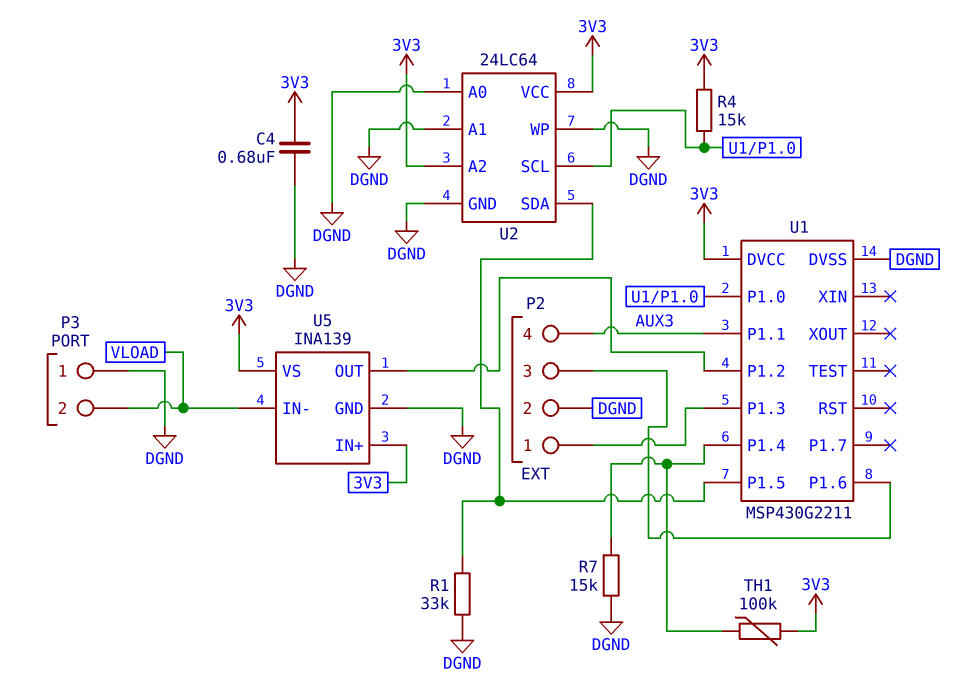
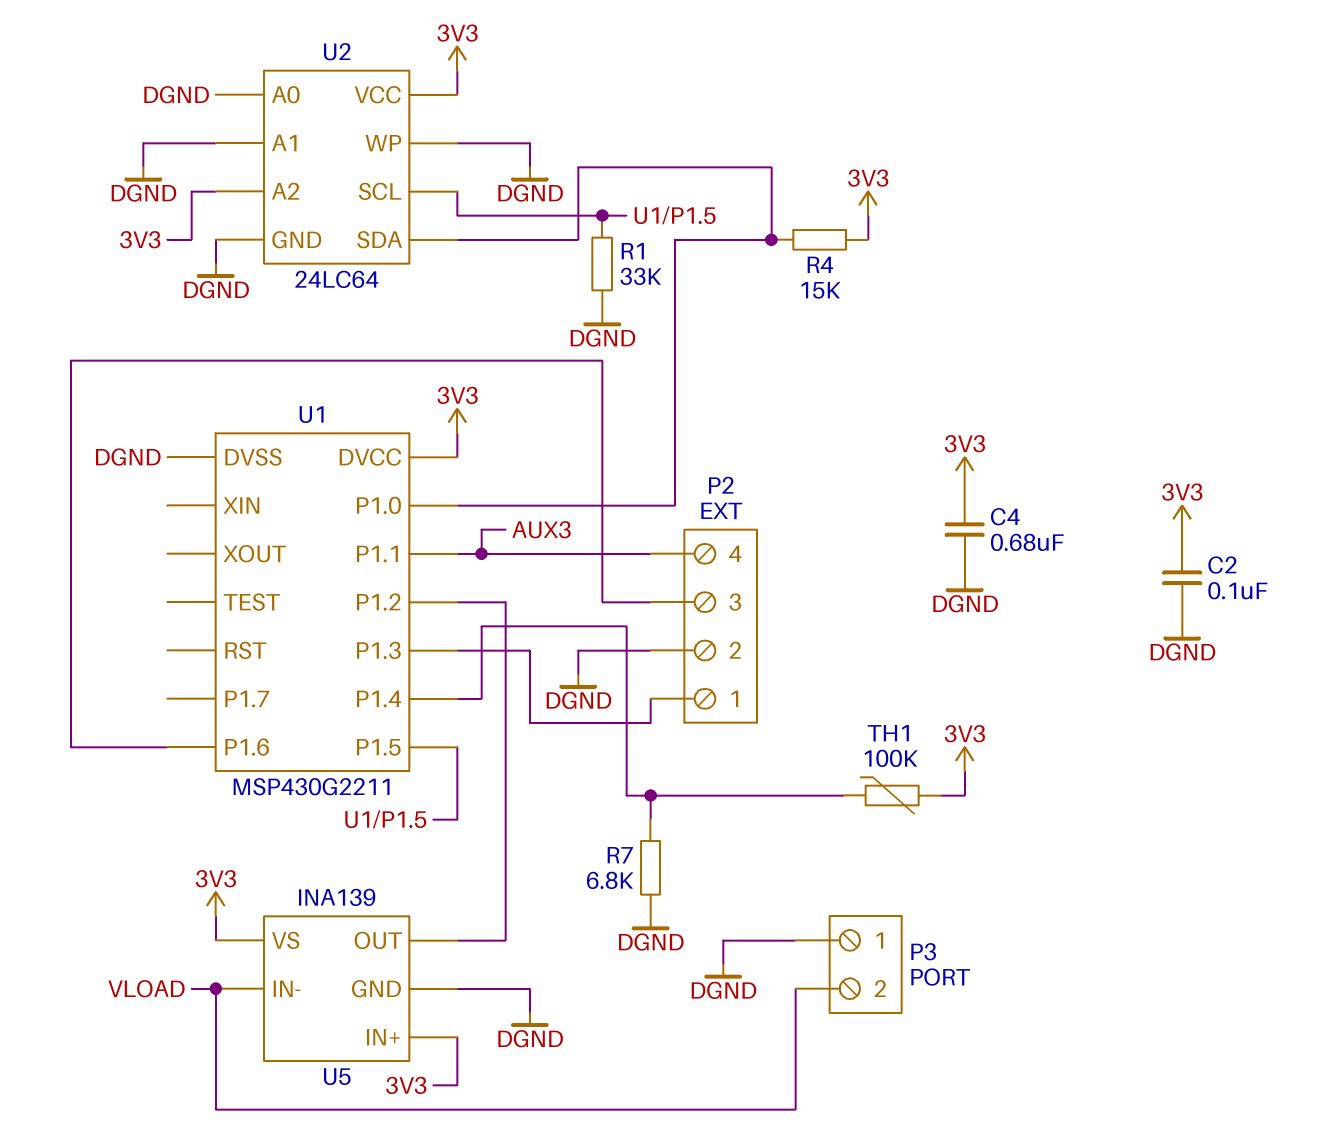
C2: none -> 100nF (3V3, DGND)
R7: 15k (DGND, U1/P1.4) -> 6.8k (DGND, U1/P1.4)
U2 pin SCL: U1/P1.0 -> U1/P1.5
U2 pin SDA: U1/P1.5 -> U1/P1.0

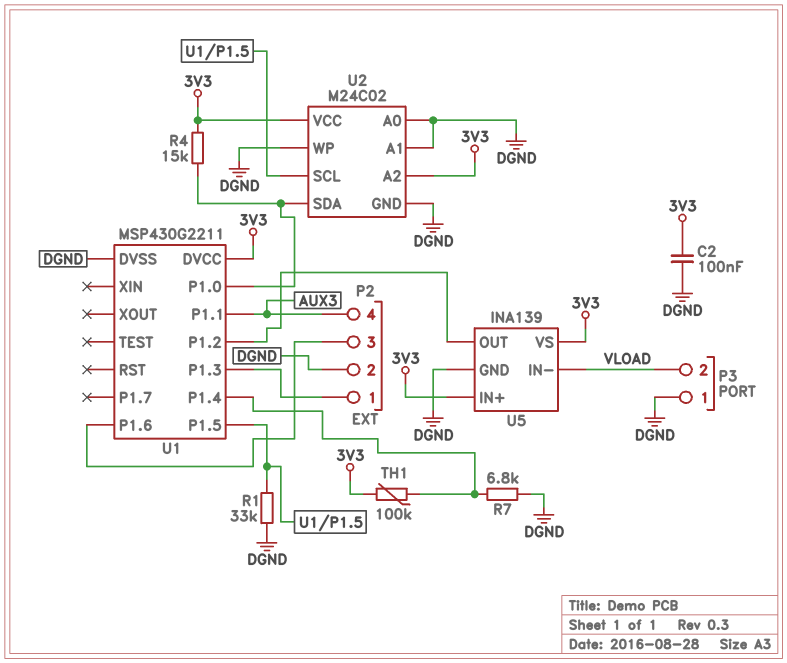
C4: 680nF (3V3, DGND) -> none
U2: 24LC64 -> M24C02

